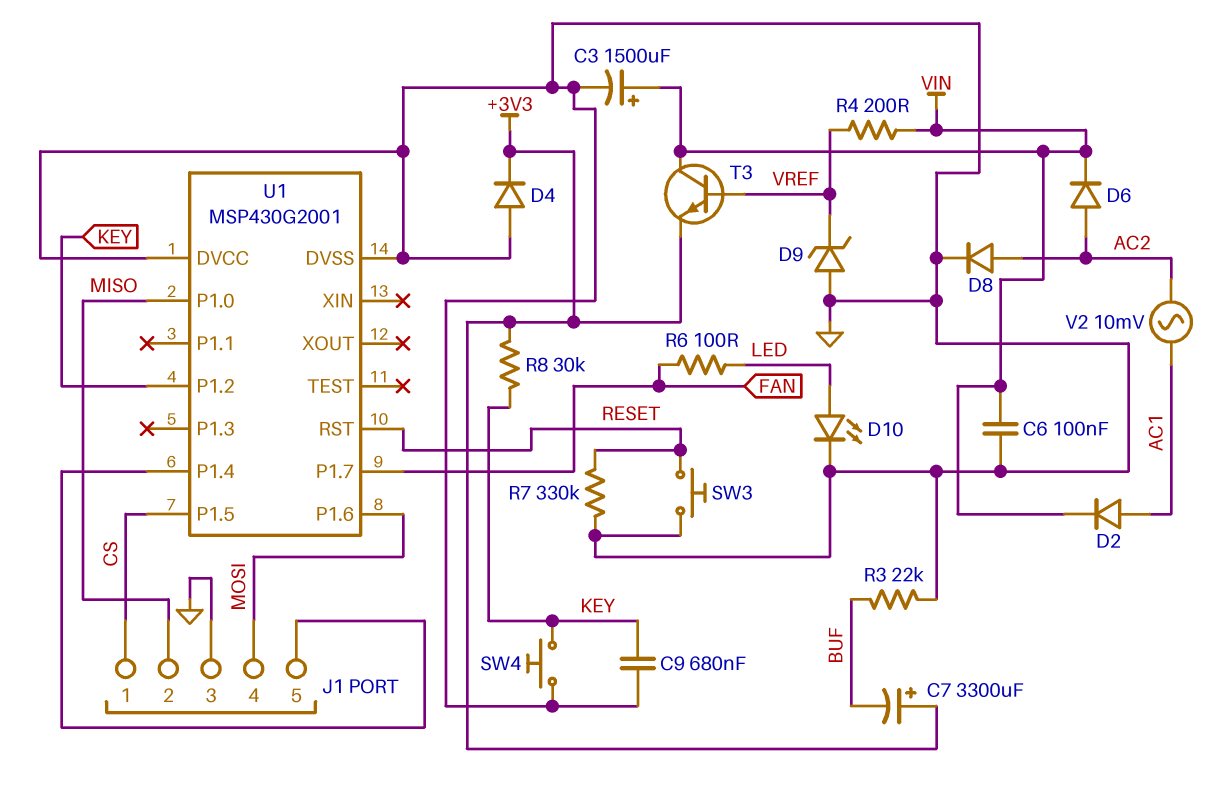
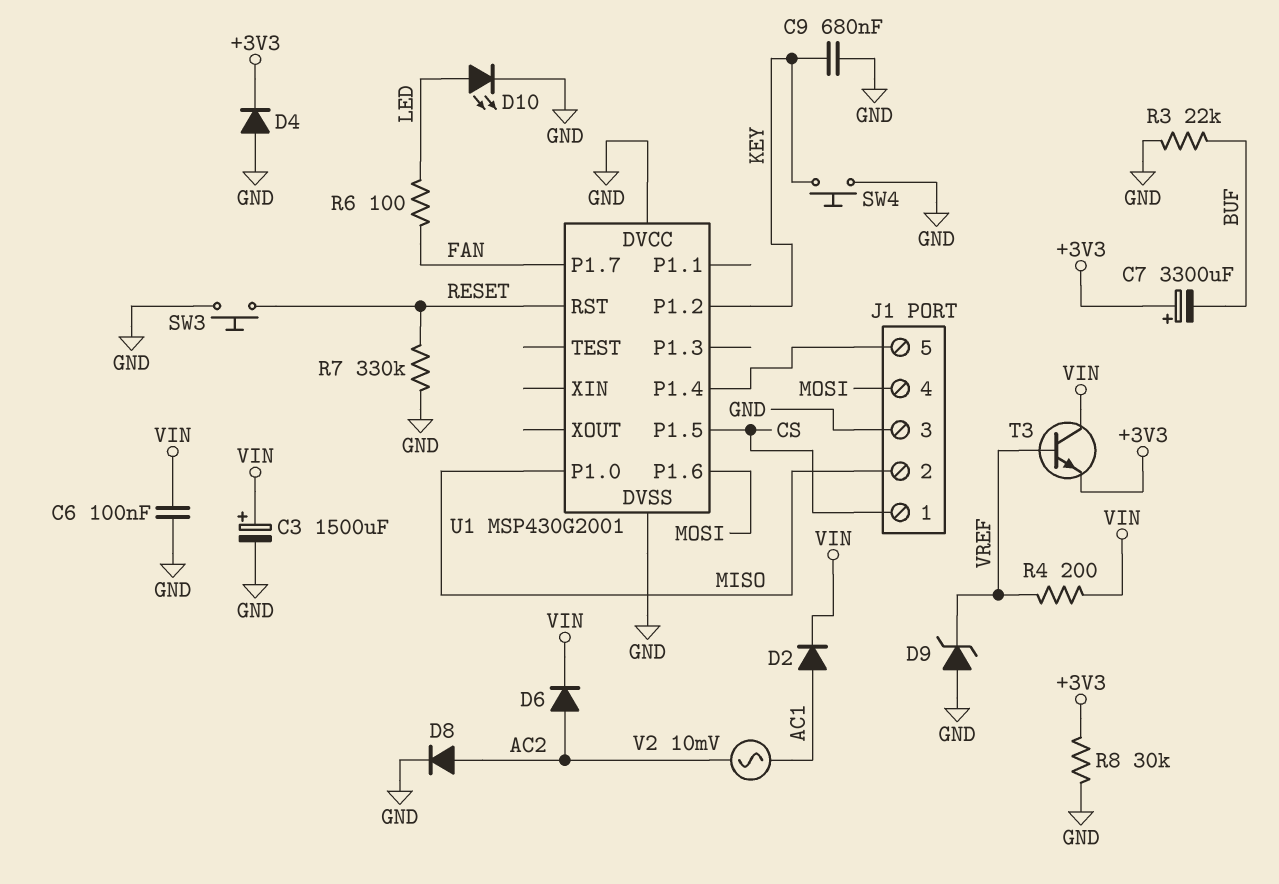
R8: 30k (+3V3, KEY) -> 30k (+3V3, GND)

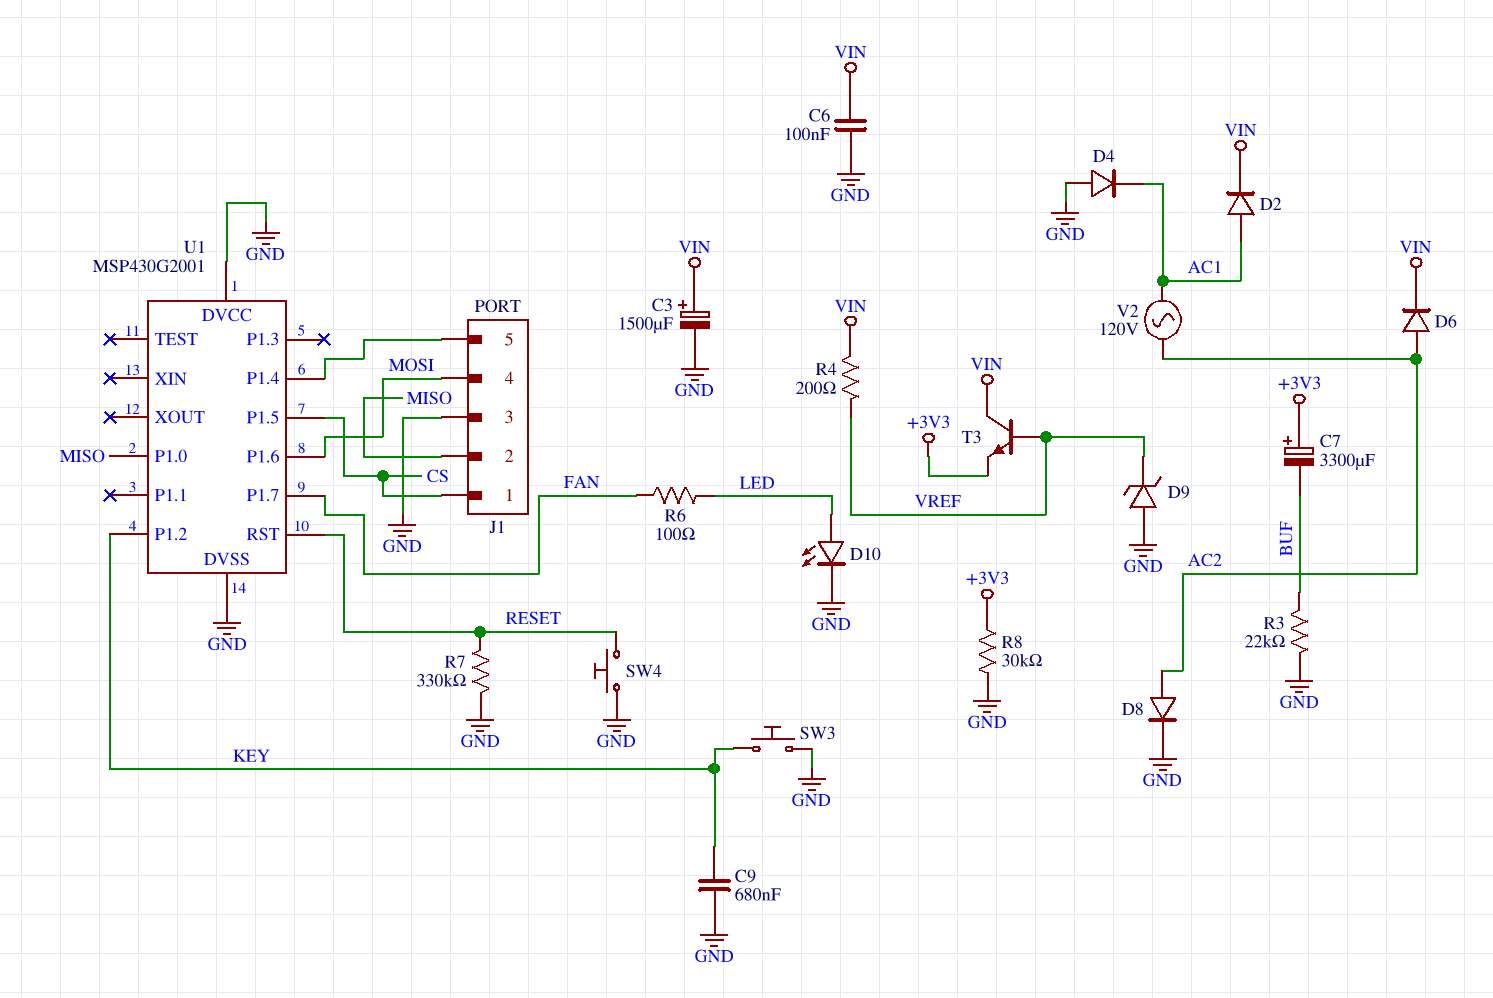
D4: diode (A GND, K +3V3) -> diode (A GND, K AC1)
SW3: button (GND, RESET) -> button (GND, KEY)
SW4: button (GND, KEY) -> button (GND, RESET)
V2: AC 10mV (AC1, AC2) -> AC 120V (AC1, AC2)

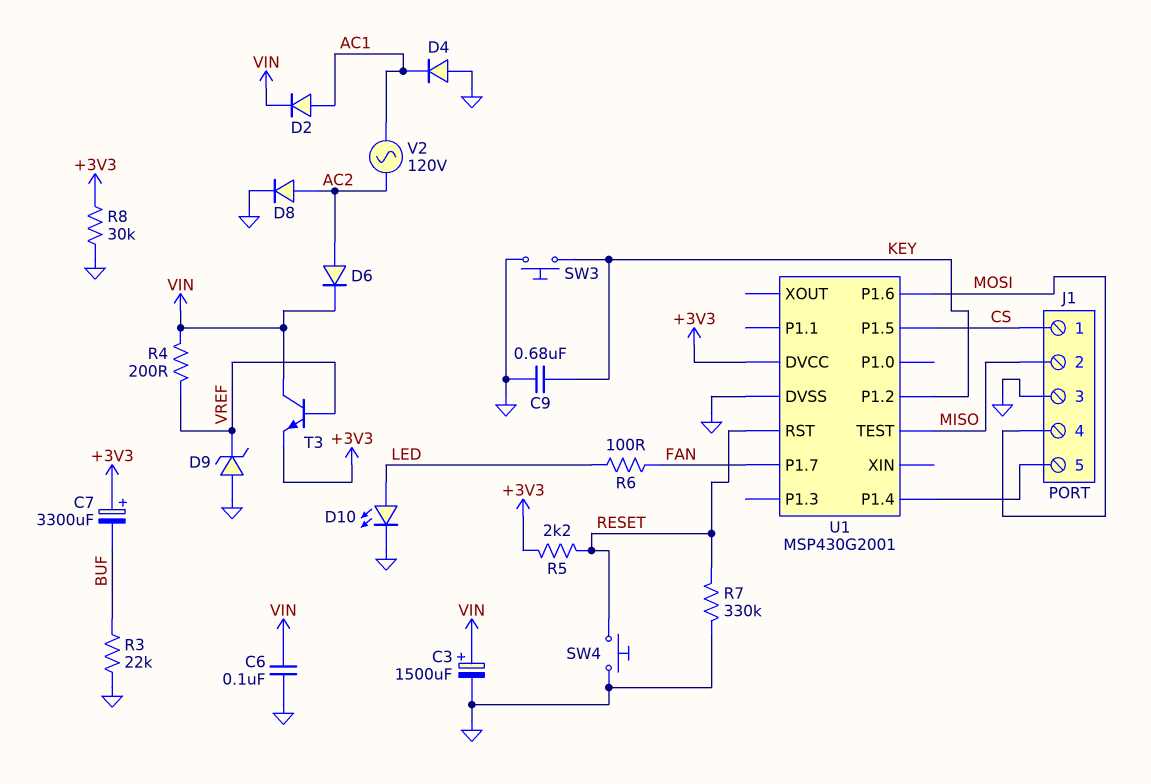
R5: none -> 2.2k (+3V3, RESET)
U1 pin DVCC: GND -> +3V3
U1 pin P1.0: MISO -> none
U1 pin TEST: none -> MISO

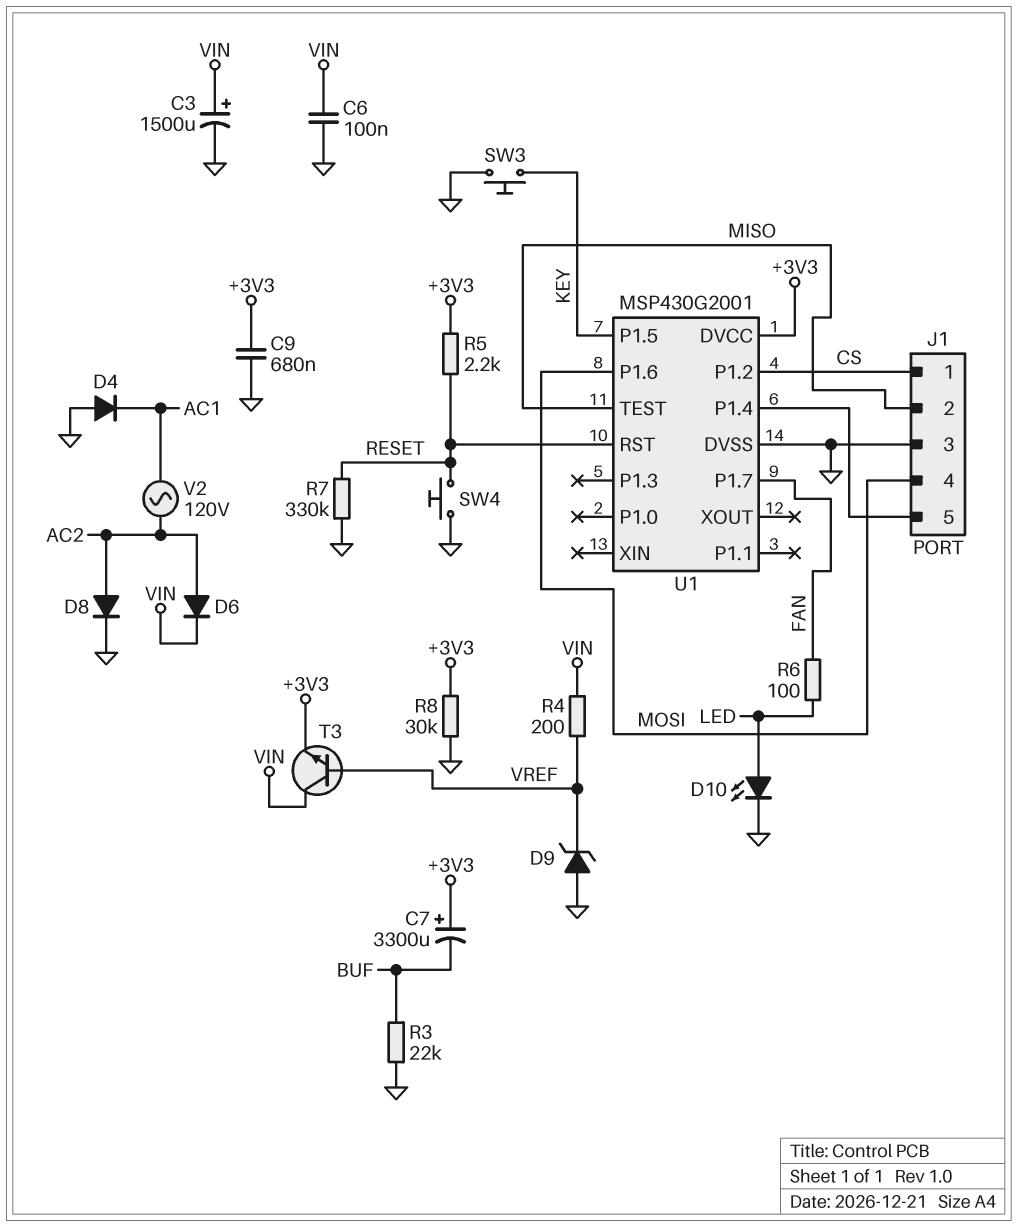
C9: 680nF (GND, KEY) -> 680nF (+3V3, GND)
D2: diode (A AC1, K VIN) -> none
U1 pin P1.2: KEY -> CS
U1 pin P1.5: CS -> KEY

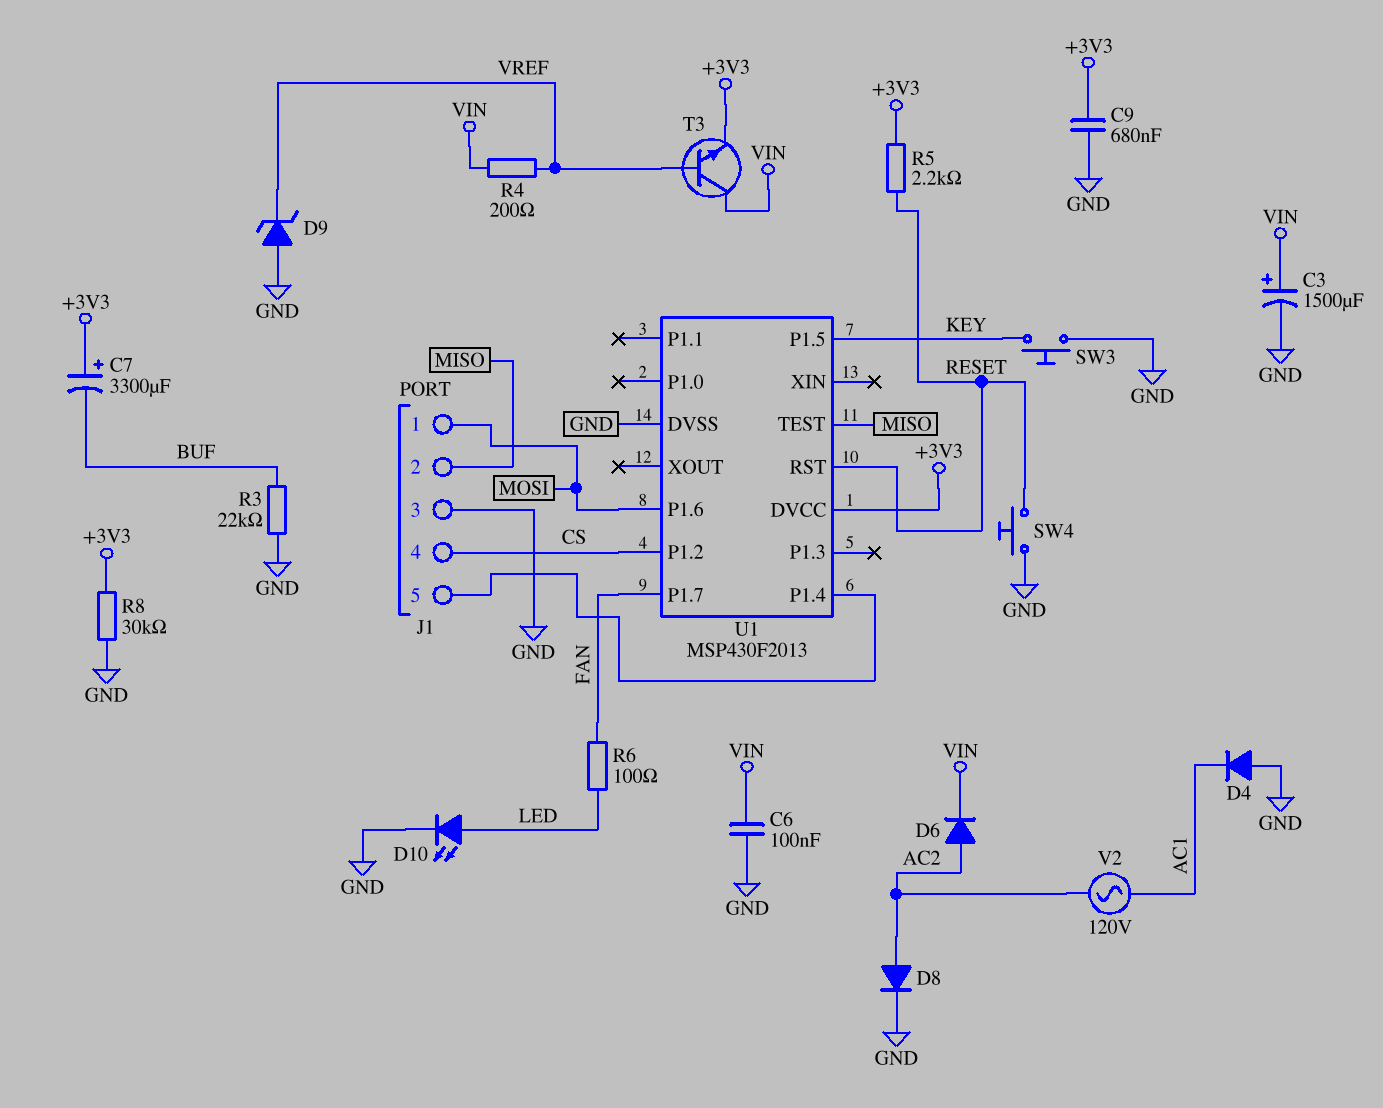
J1 pin 1: CS -> MOSI
J1 pin 4: MOSI -> CS
R7: 330k (GND, RESET) -> none
U1: MSP430G2001 -> MSP430F2013

